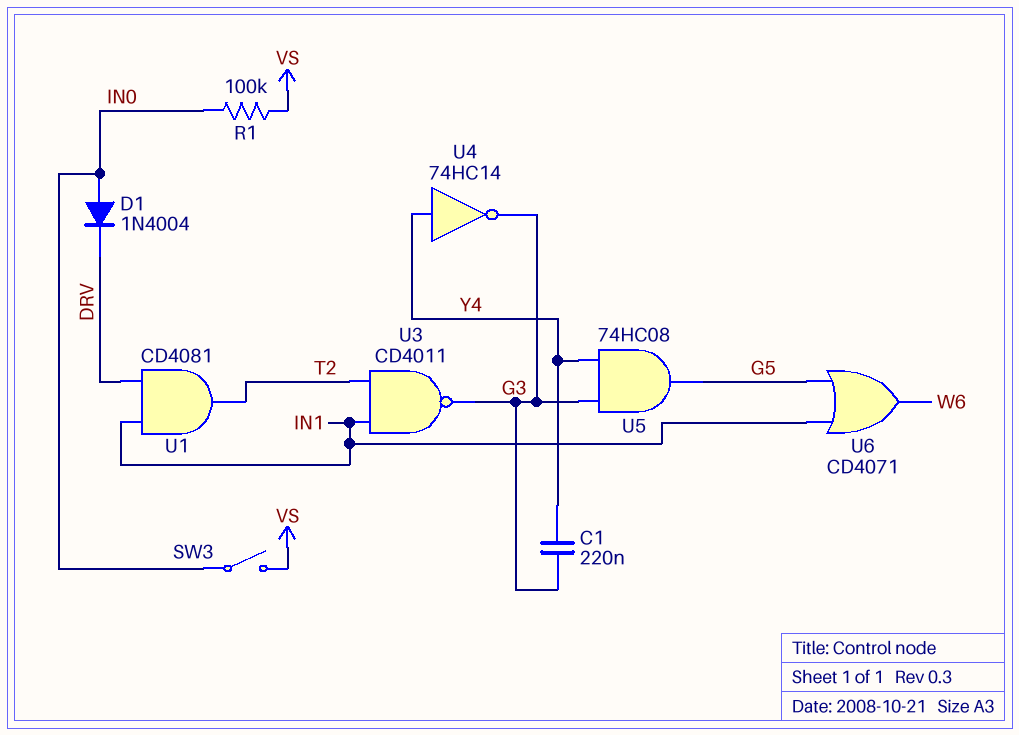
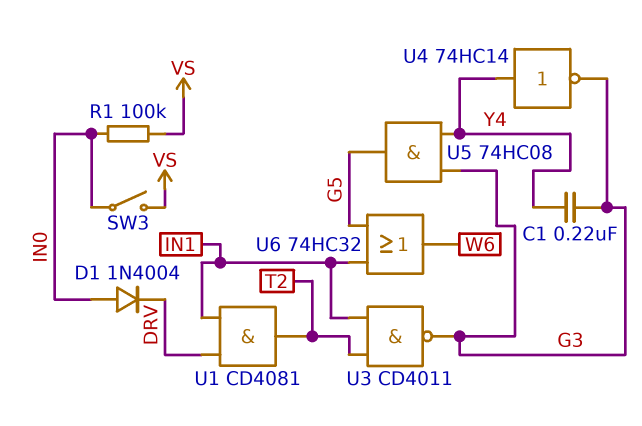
U6: OR CD4071 (in G5, in IN1, out W6) -> OR 74HC32 (in G5, in IN1, out W6)

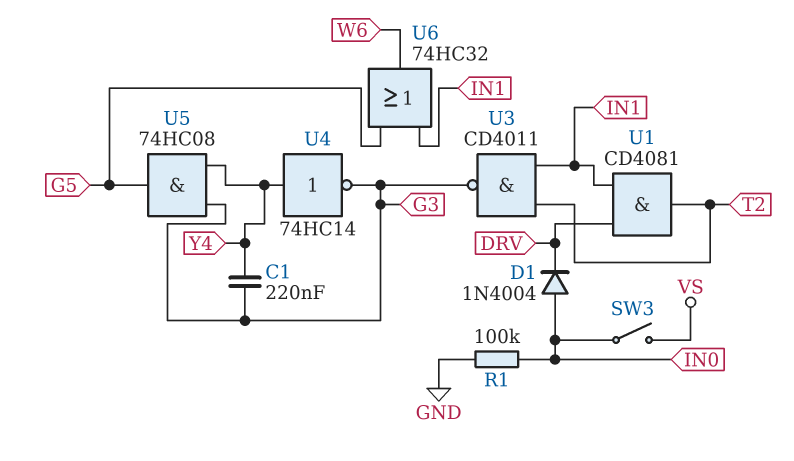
R1: 100k (IN0, VS) -> 100k (GND, IN0)

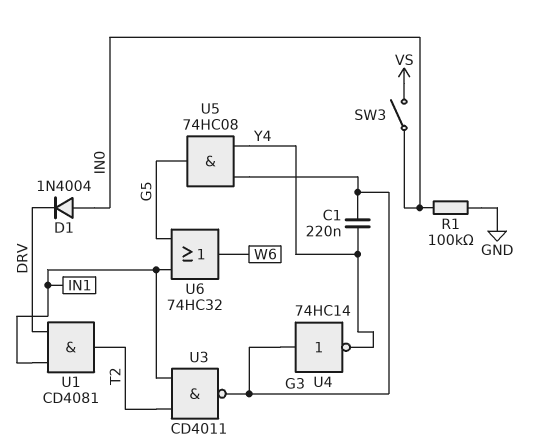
U4: NOT 74HC14 (in Y4, out G3) -> NOT 74HC14 (in G3, out Y4)

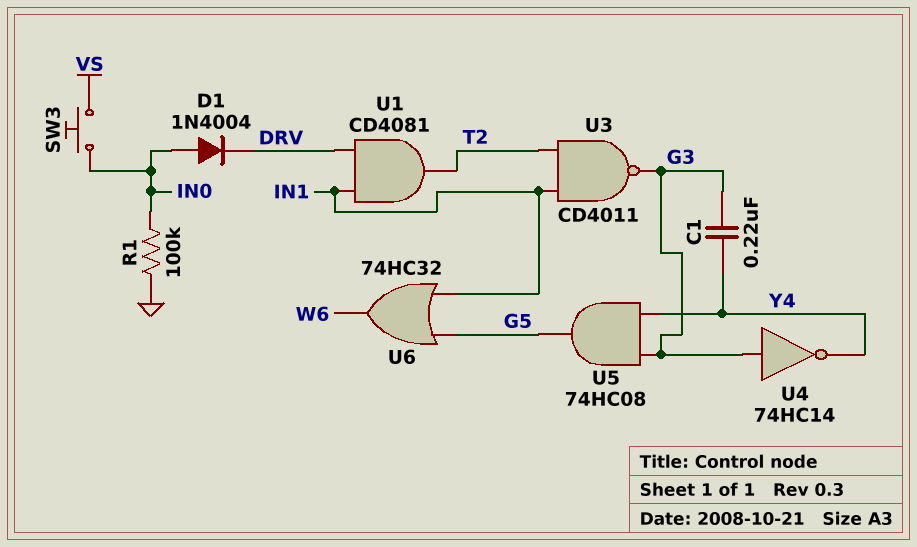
SW3: switch (IN0, VS) -> button (IN0, VS)

